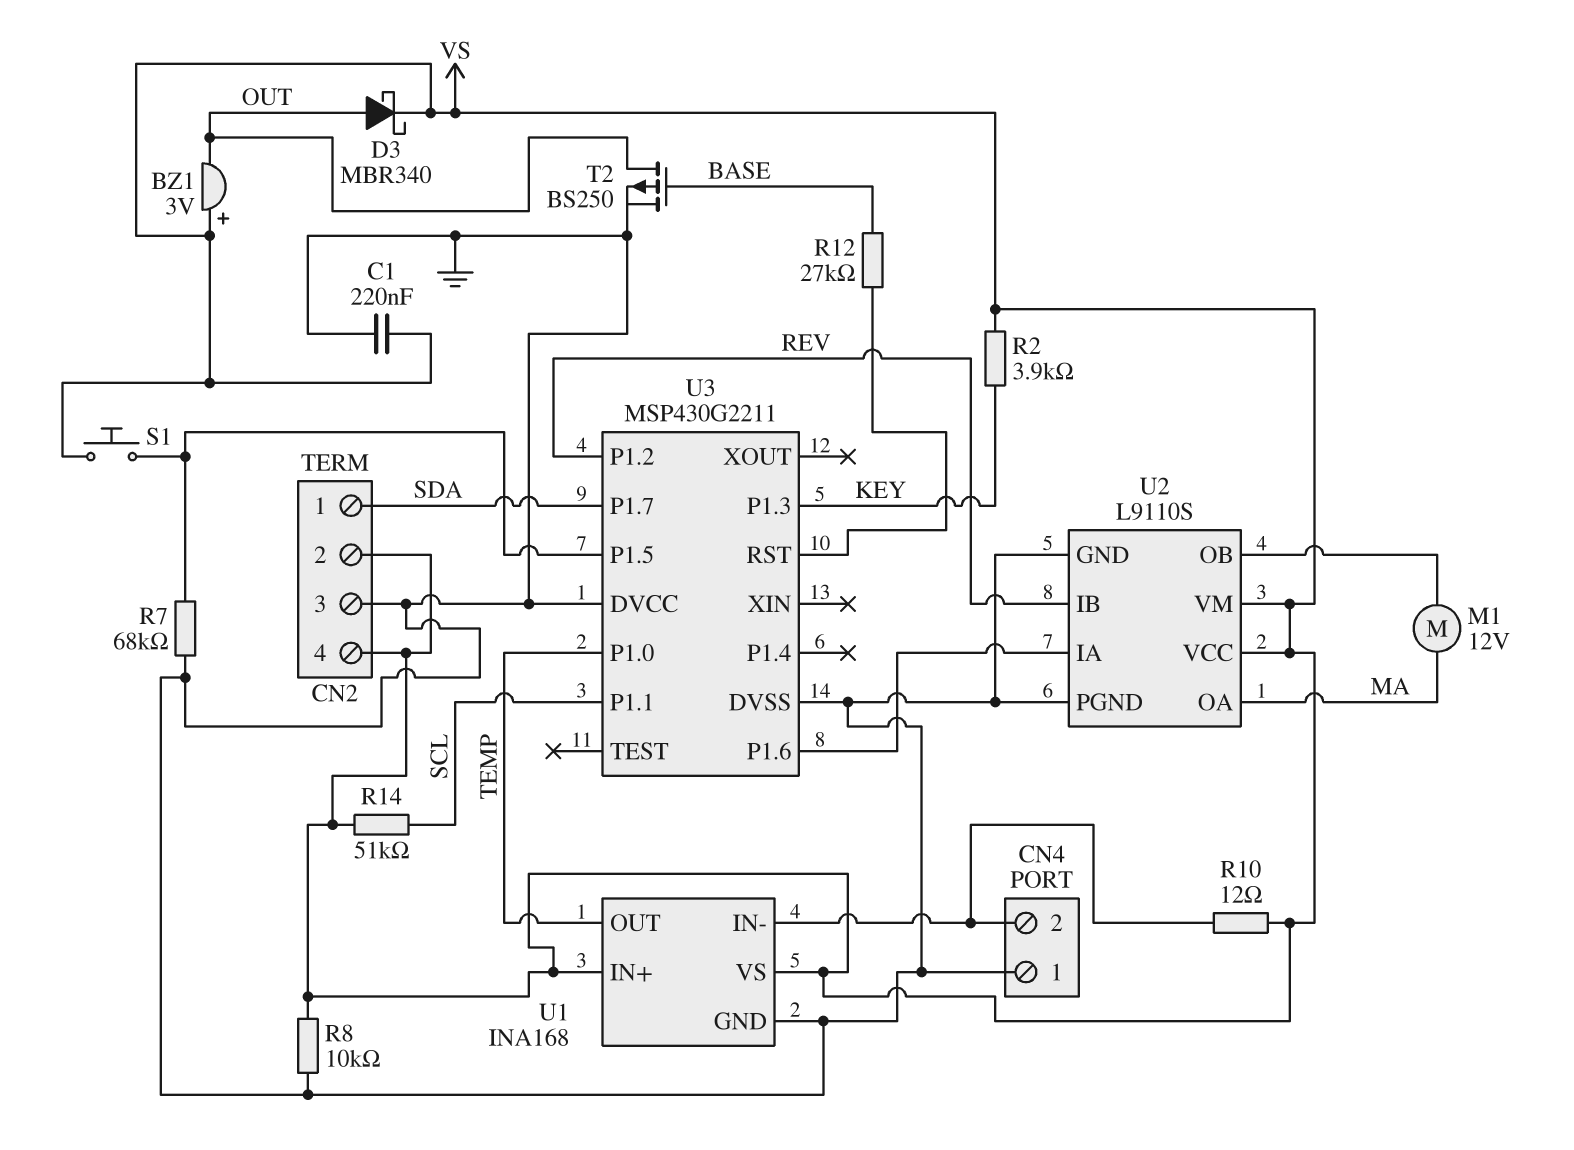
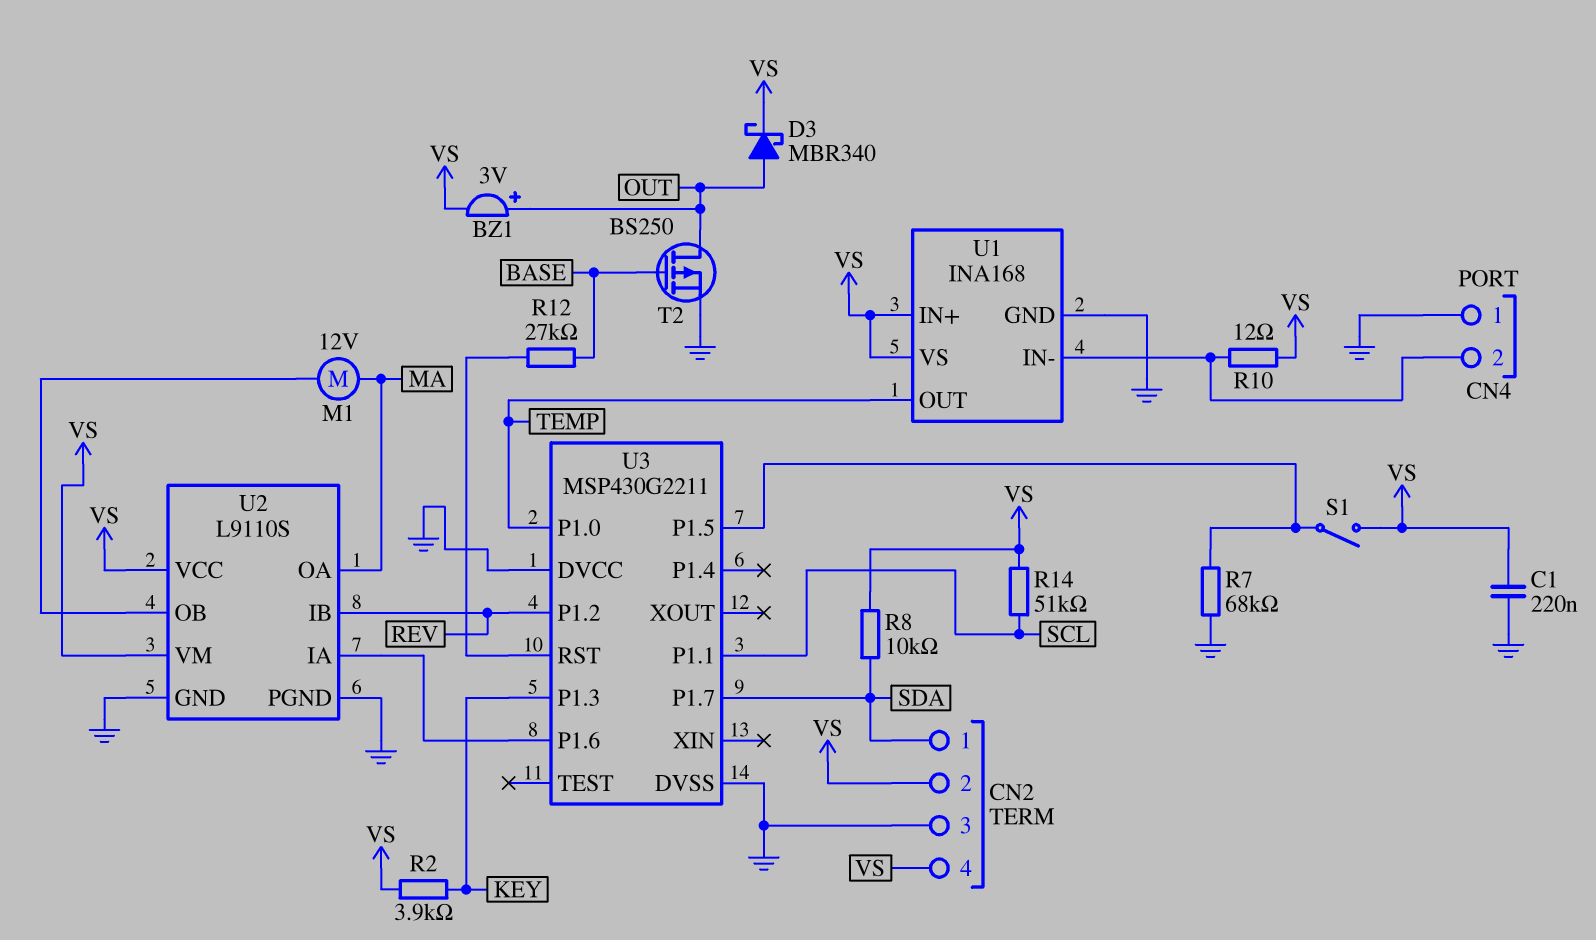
BZ1: buzzer 3V (plus VS, minus OUT) -> buzzer 3V (plus OUT, minus VS)
R8: 10k (GND, VS) -> 10k (SDA, VS)
S1: button (U3/P1.5, VS) -> switch (U3/P1.5, VS)

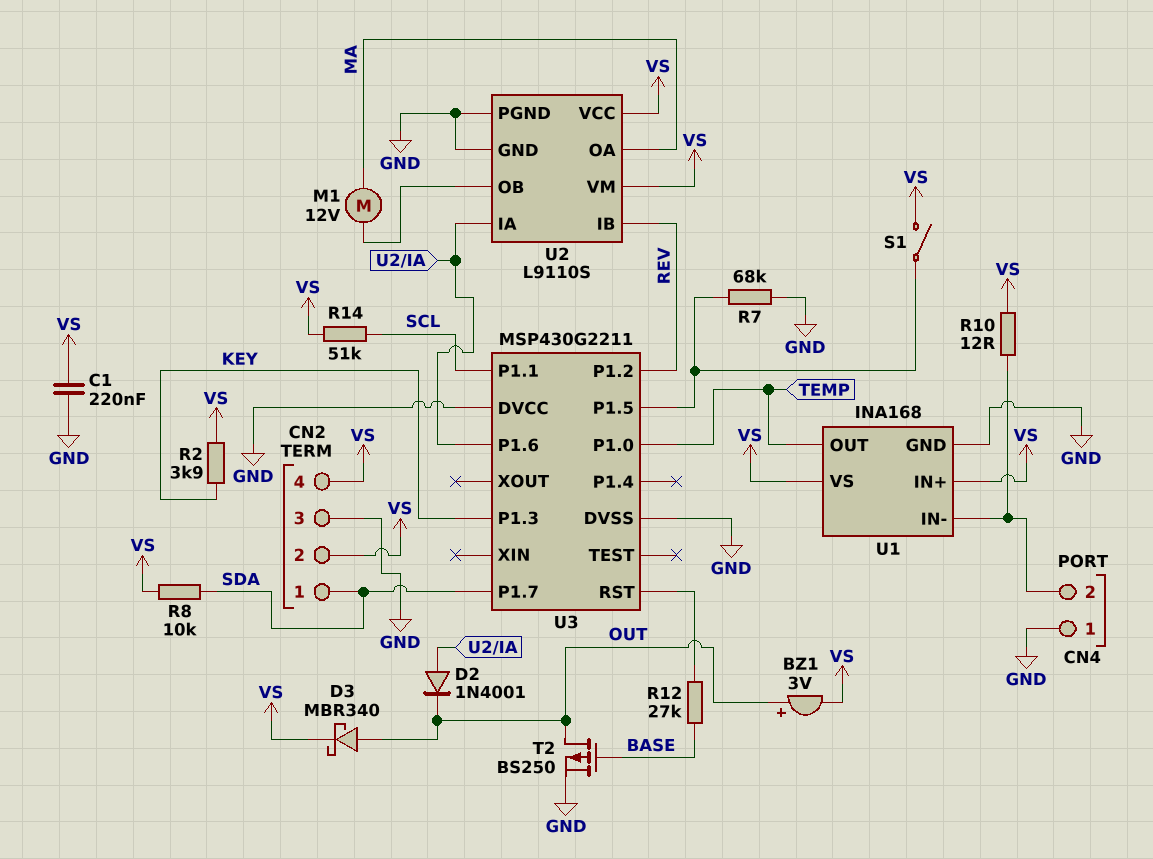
D2: none -> diode 1N4001 (A U2/IA, K OUT)

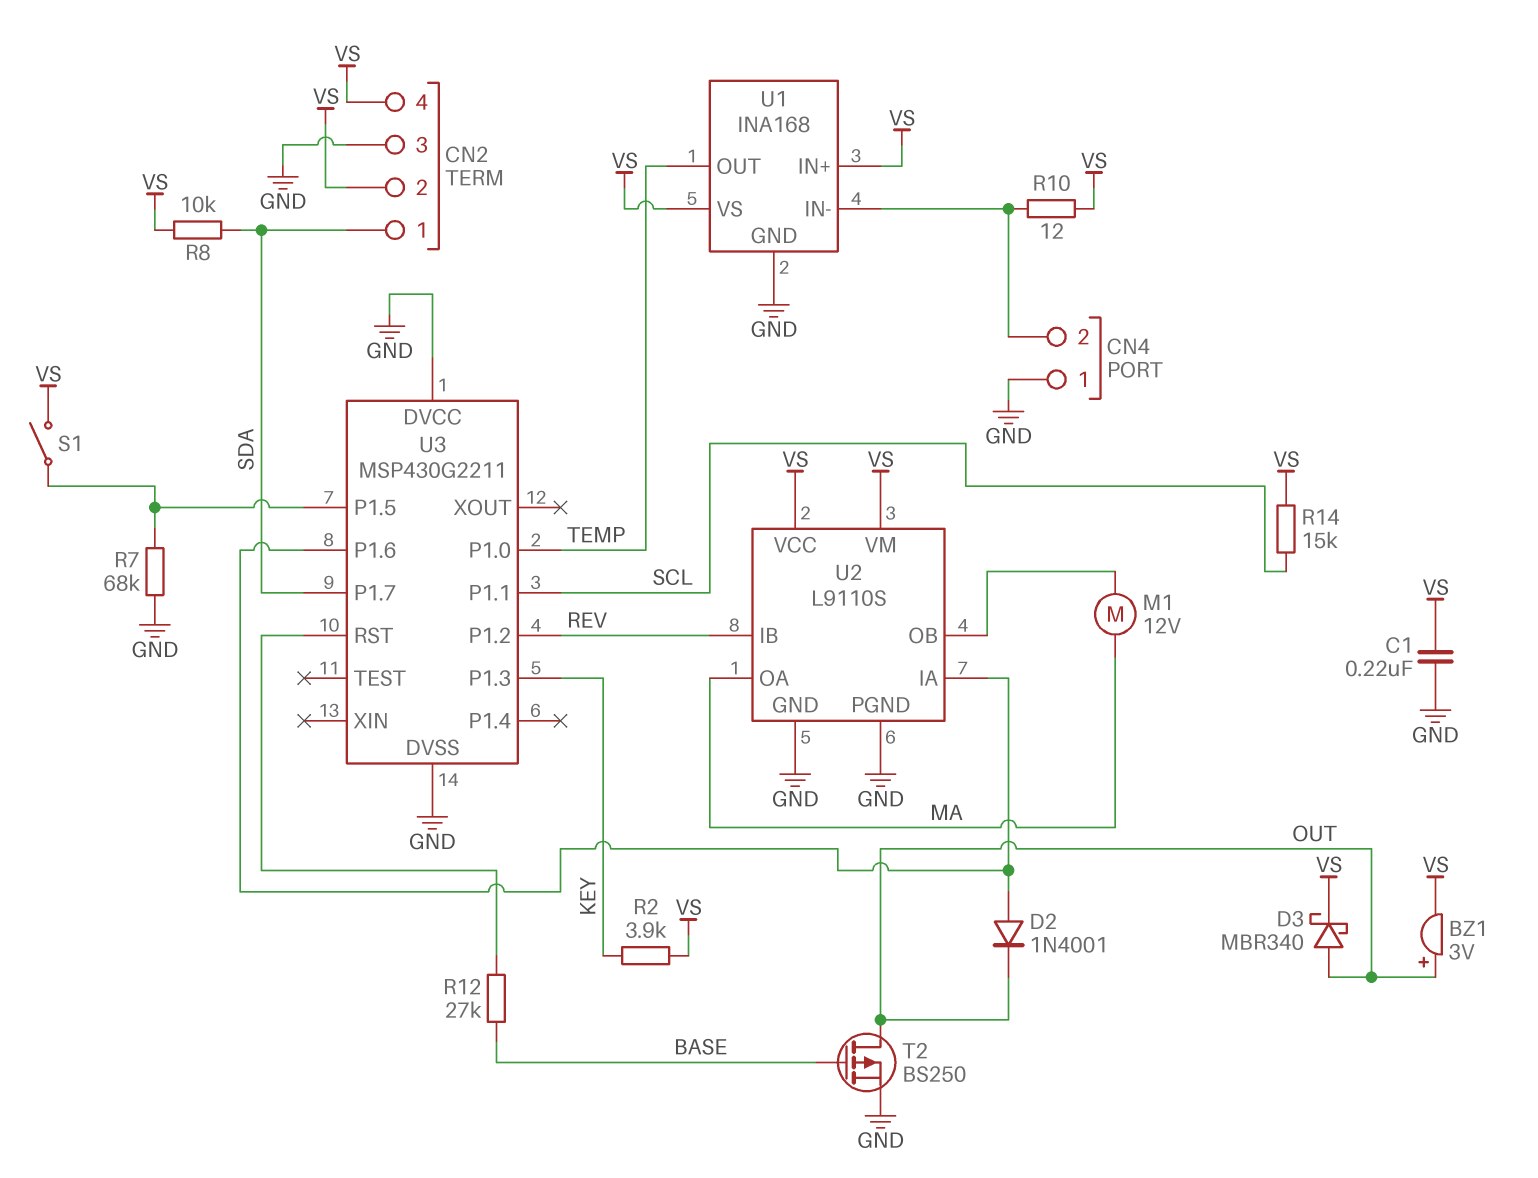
R14: 51k (SCL, VS) -> 15k (SCL, VS)

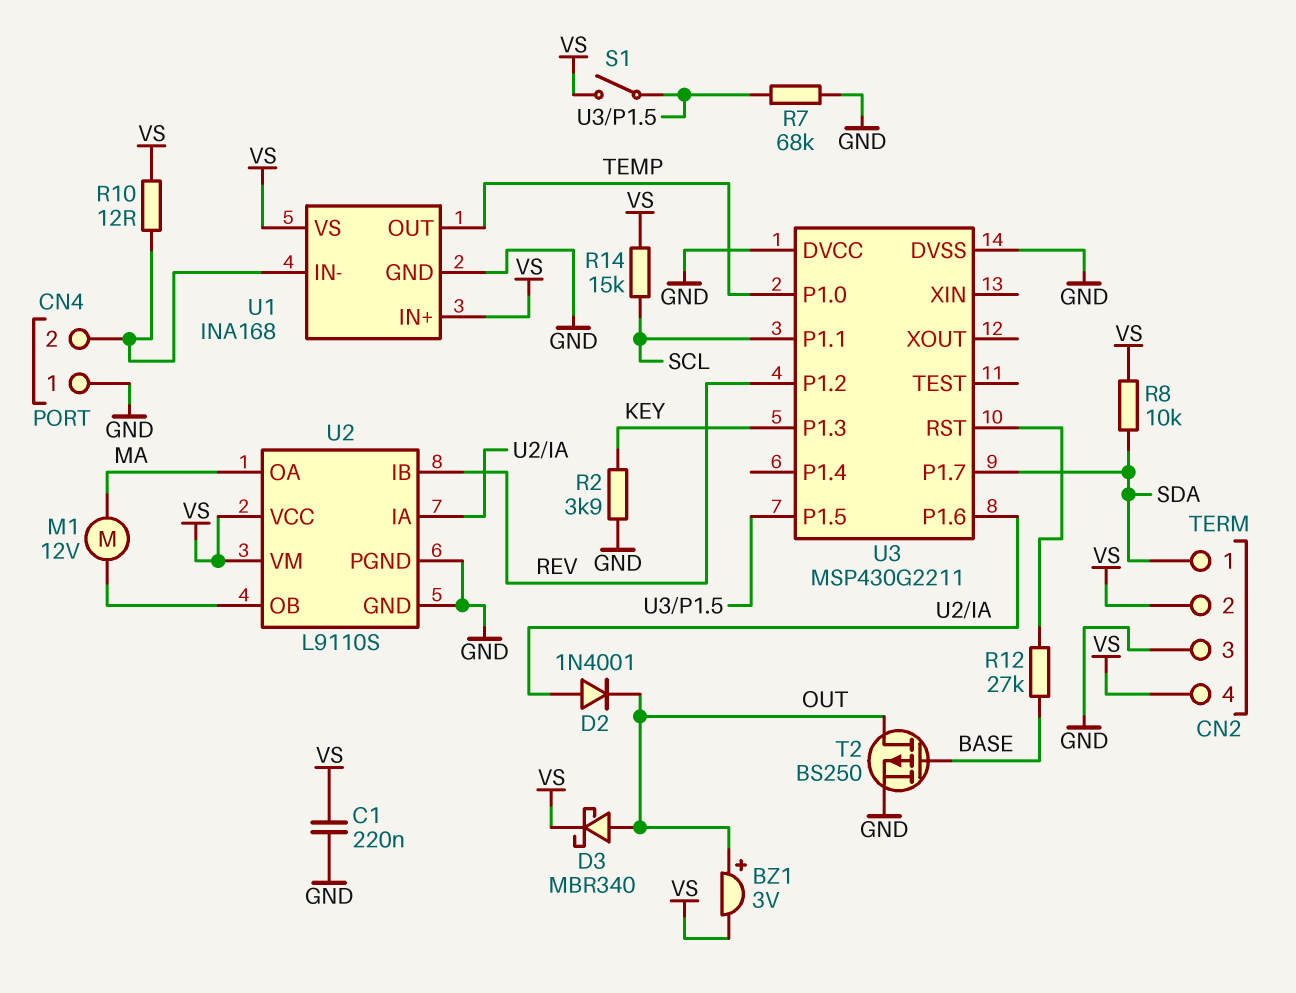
R2: 3.9k (KEY, VS) -> 3.9k (GND, KEY)

